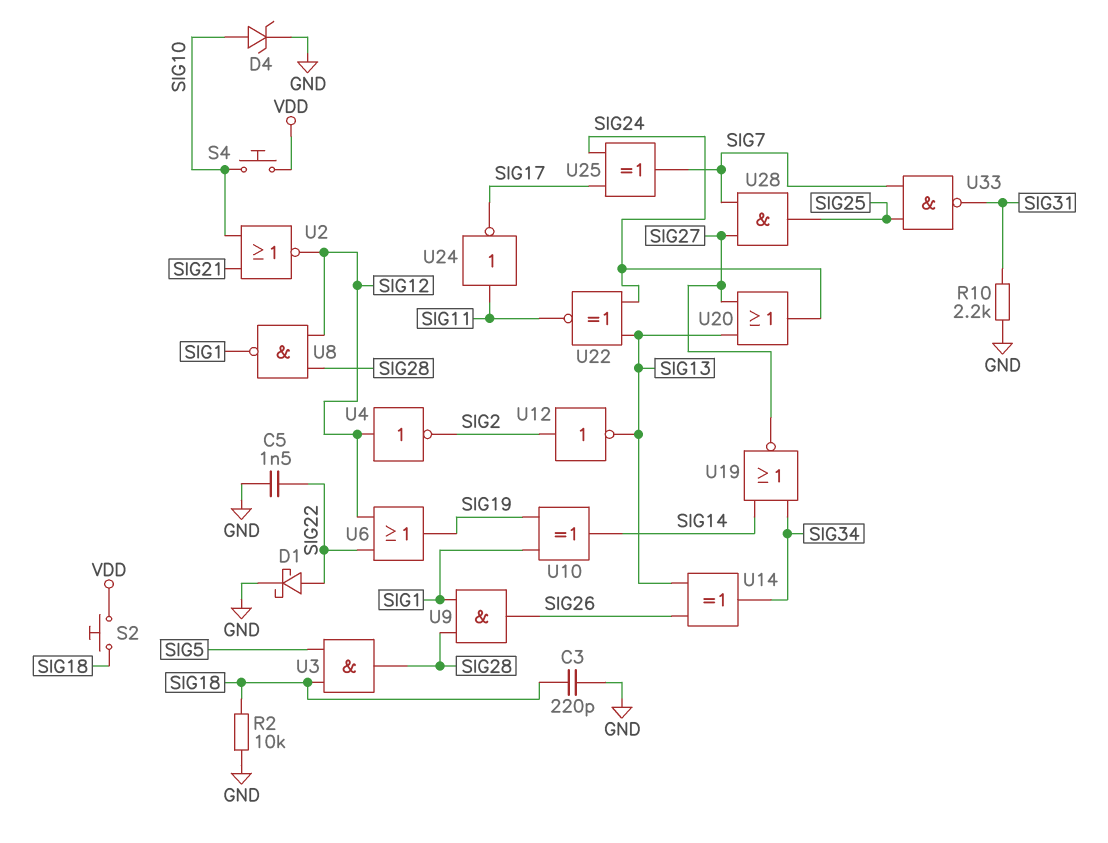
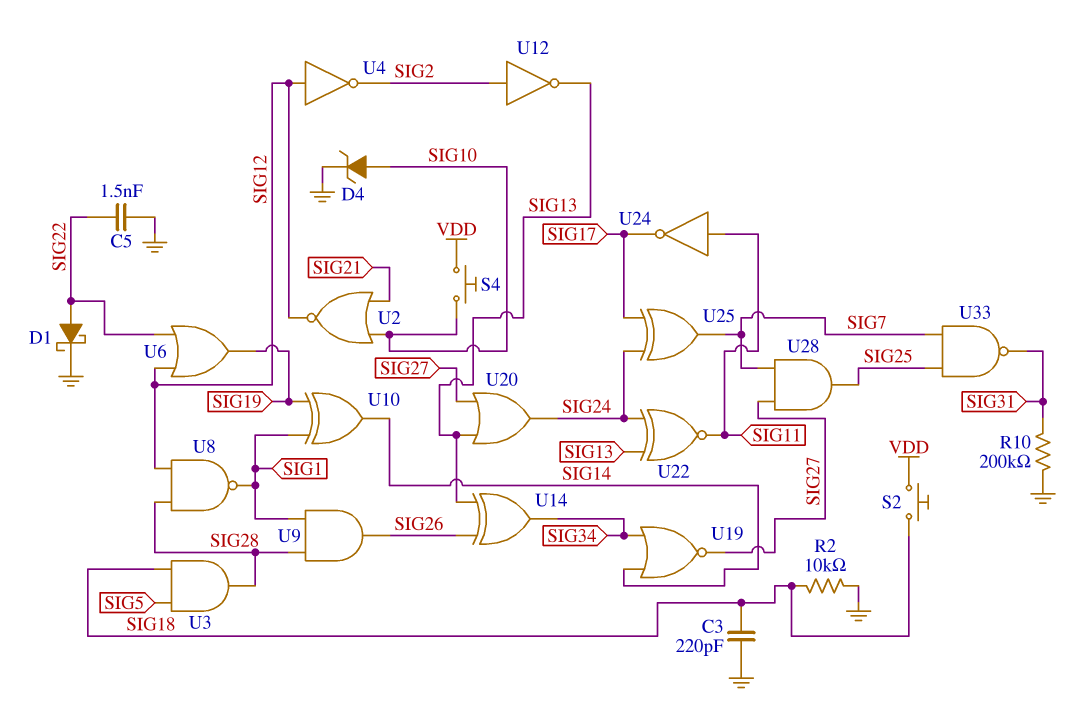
R10: 2.2k (GND, SIG31) -> 200k (GND, SIG31)

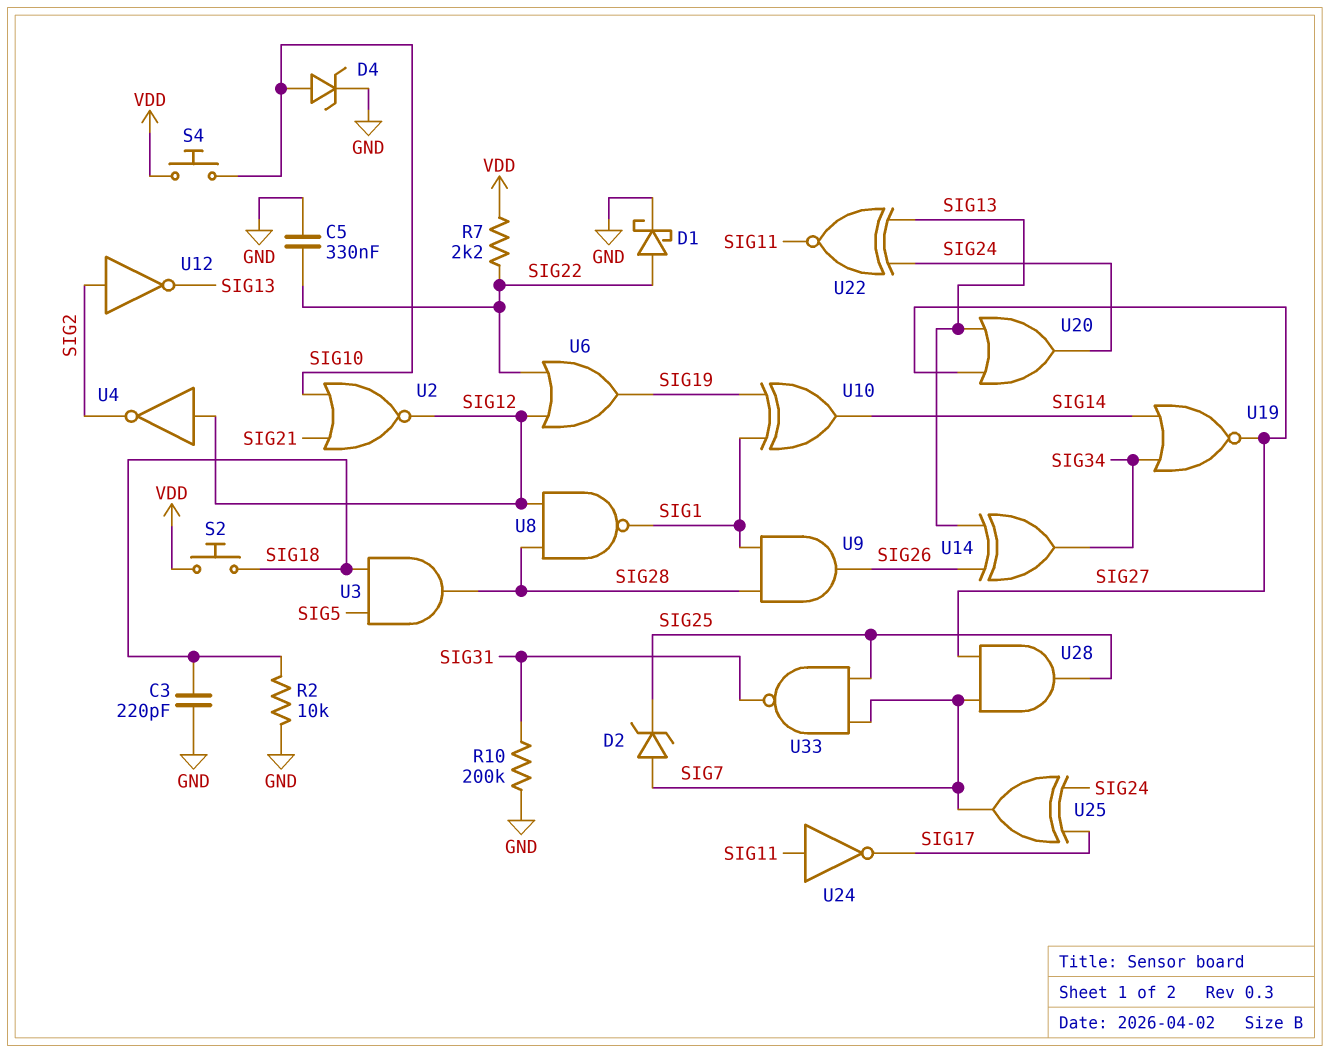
C5: 1.5nF (GND, SIG22) -> 330nF (GND, SIG22)
D2: none -> zener (A SIG7, K SIG25)
R7: none -> 2.2k (SIG22, VDD)

